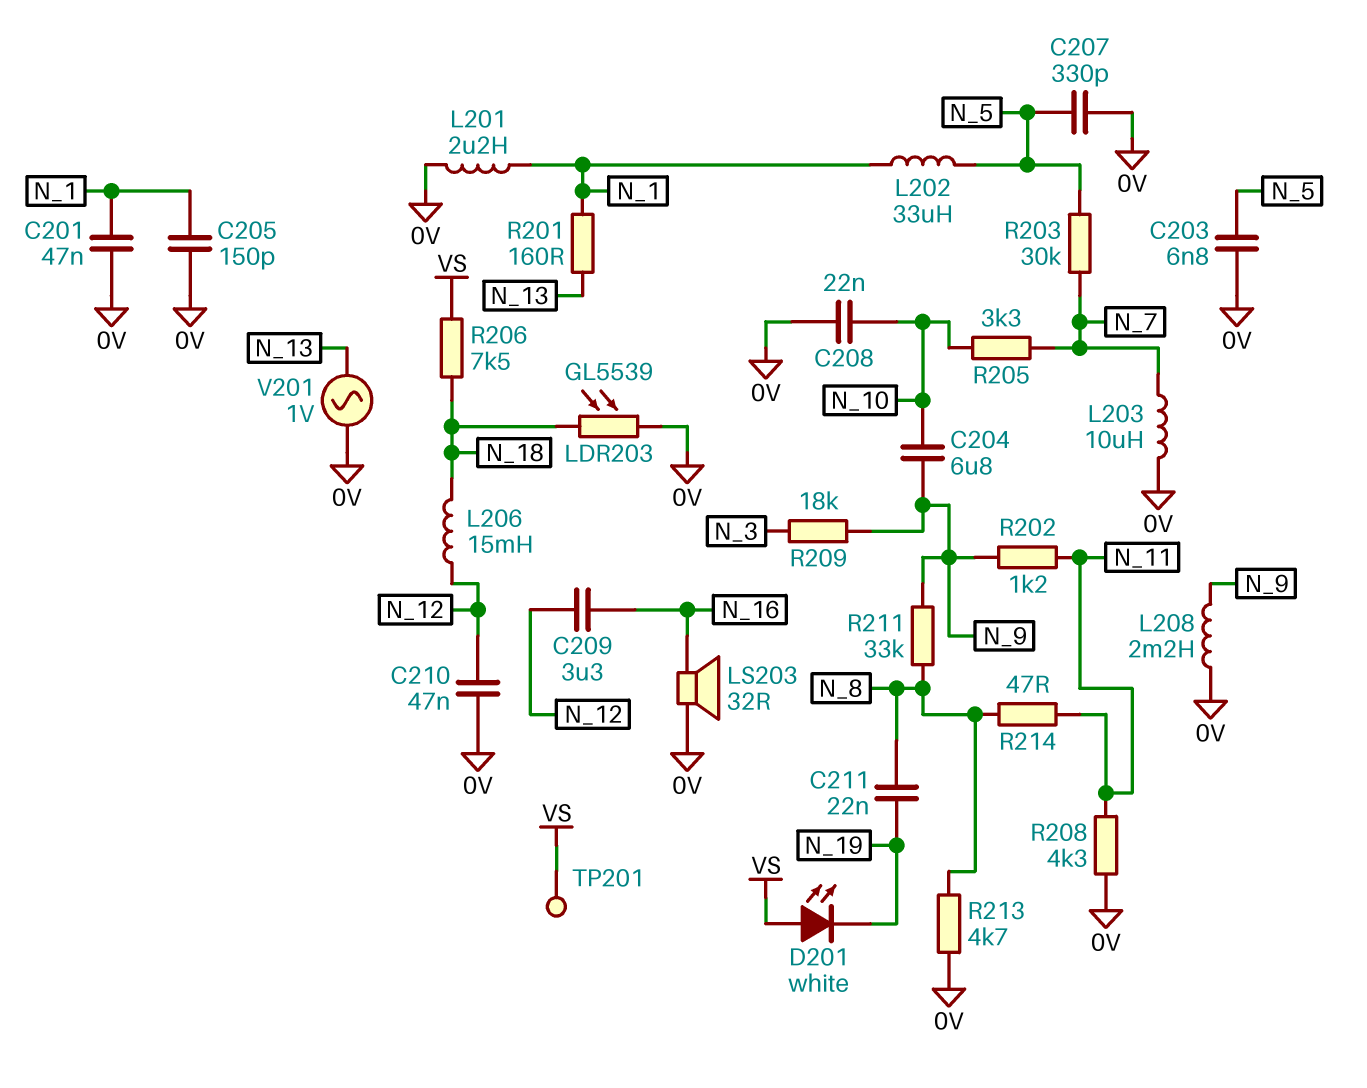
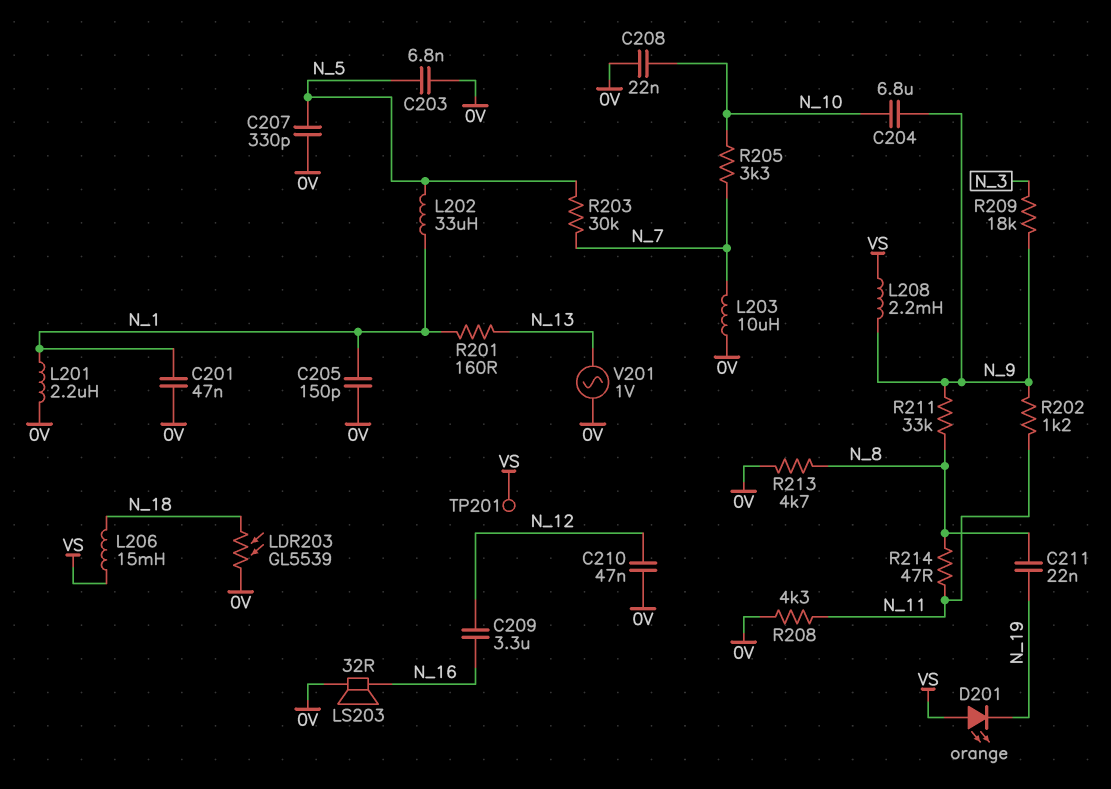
D201: LED white (A VS, K N_19) -> LED orange (A VS, K N_19)
L206: 15mH (N_12, N_18) -> 15mH (N_18, VS)
L208: 2.2mH (0V, N_9) -> 2.2mH (N_9, VS)
R206: 7.5k (N_18, VS) -> none

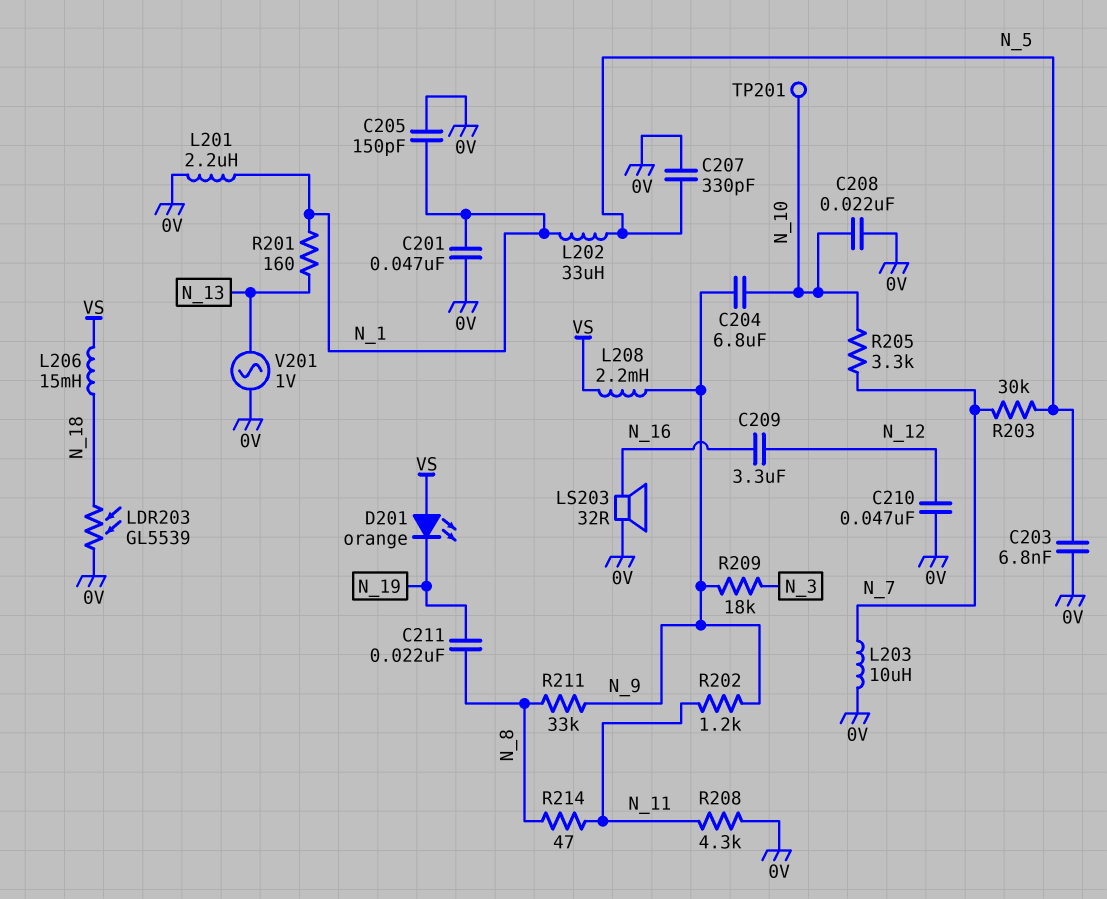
R213: 4.7k (0V, N_8) -> none
TP201: test point (VS) -> test point (N_10)

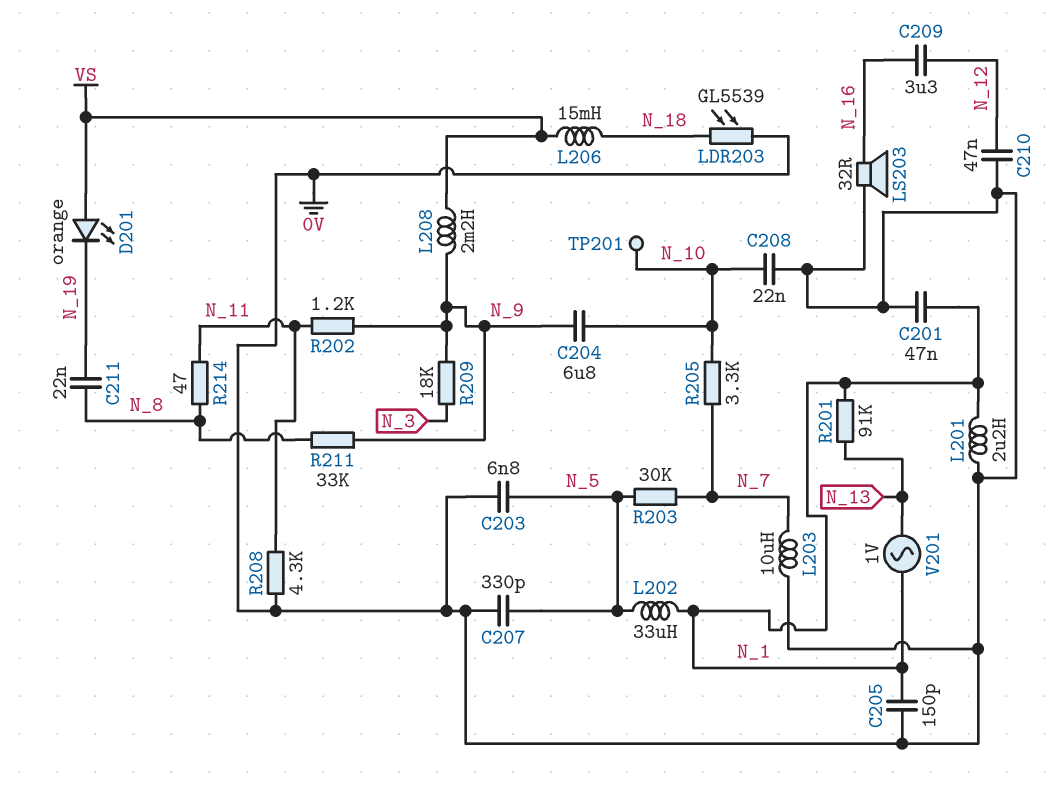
R201: 160 (N_1, N_13) -> 91k (N_1, N_13)
V201: AC 1V (0V, N_13) -> AC 1V (N_1, N_13)

